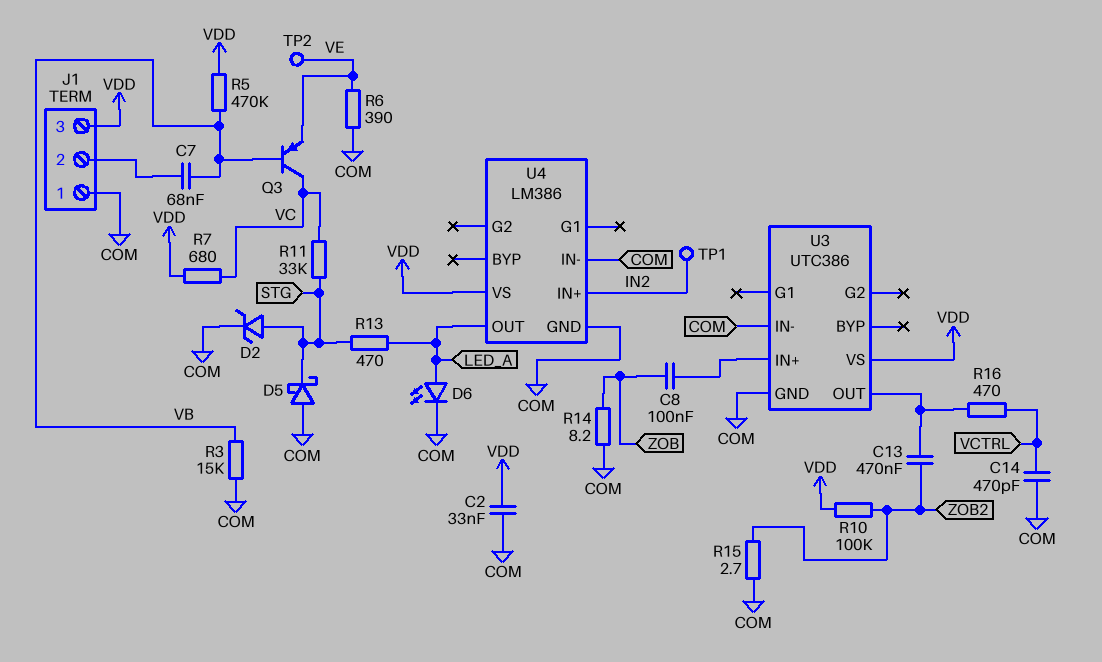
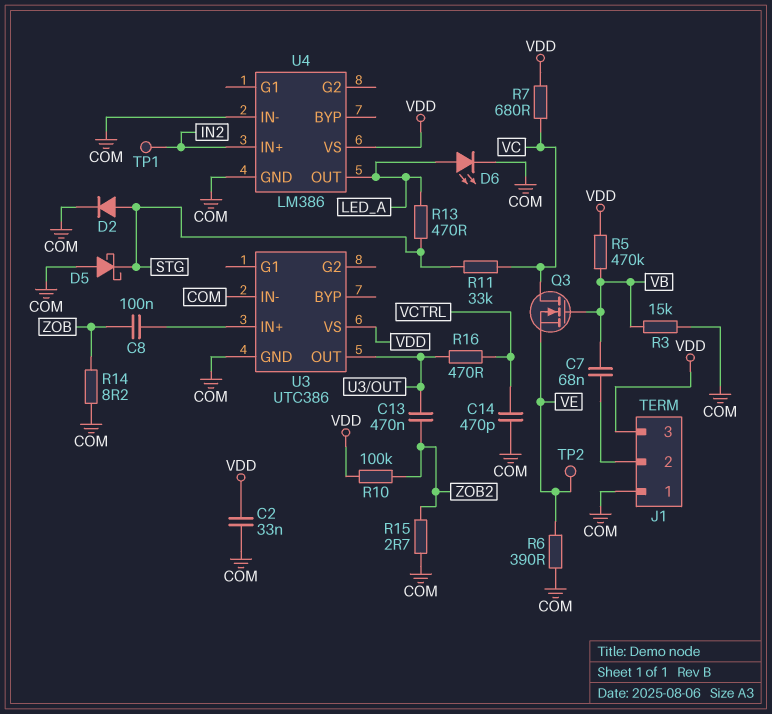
D2: zener (A STG, K COM) -> diode (A STG, K COM)
Q3: PNP (B VB, C VC, E VE) -> NMOS (G VB, D VC, S VE)

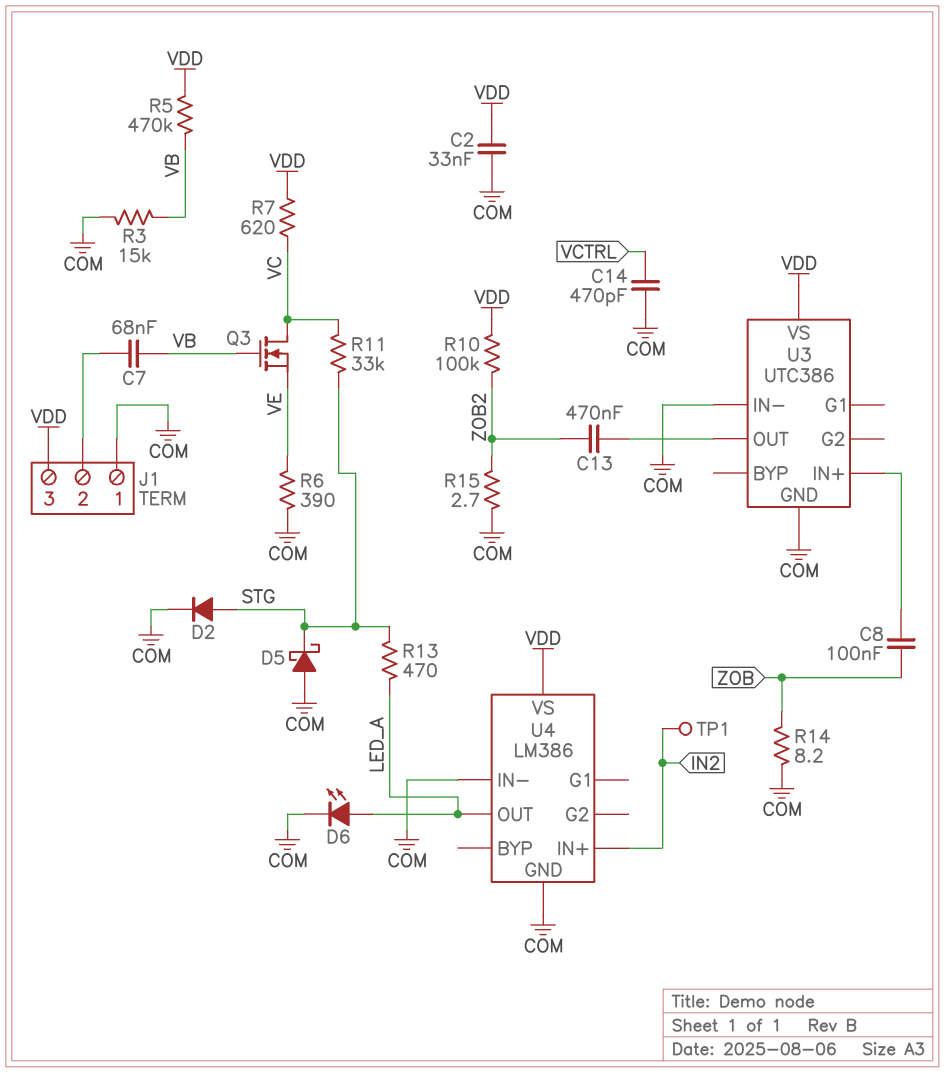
R7: 680 (VC, VDD) -> 620 (VC, VDD)
R16: 470 (U3/OUT, VCTRL) -> none
TP2: test point (VE) -> none

